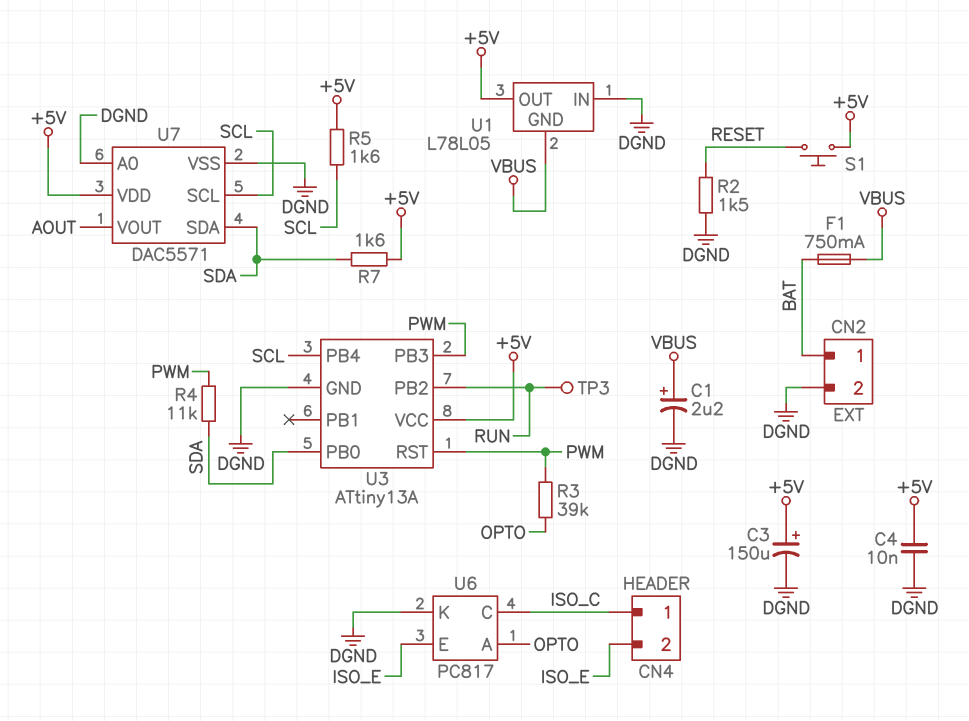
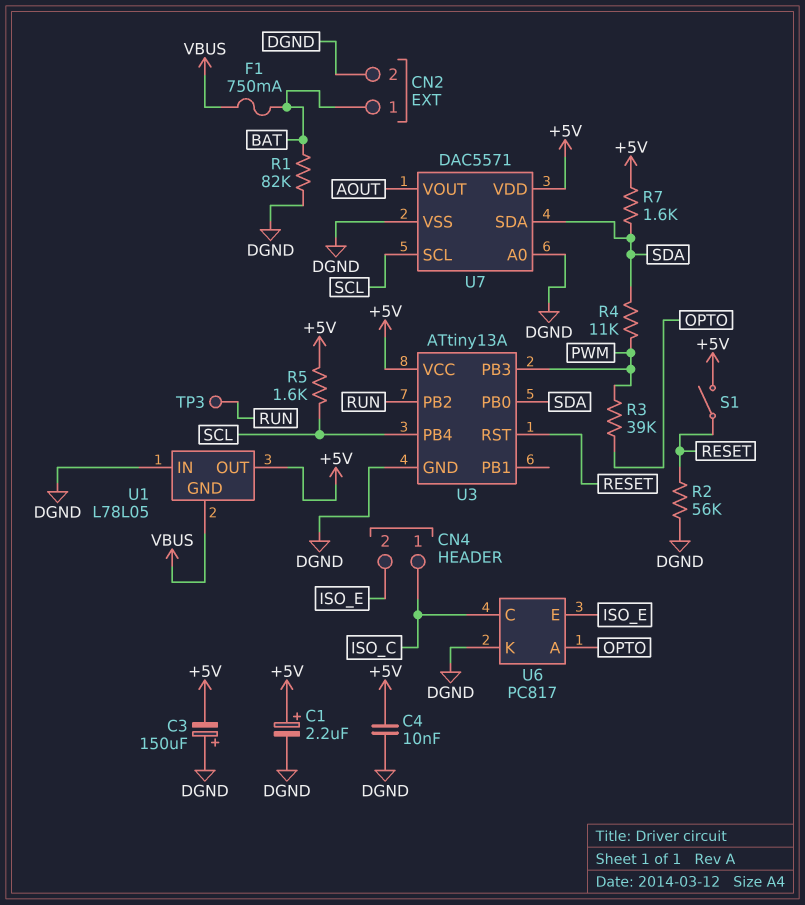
C1: 2.2uF (plus VBUS, minus DGND) -> 2.2uF (plus +5V, minus DGND)
C3: 150uF (plus +5V, minus DGND) -> 150uF (plus DGND, minus +5V)
R1: none -> 82k (BAT, DGND)
R2: 1.5k (DGND, RESET) -> 56k (DGND, RESET)
S1: button (+5V, RESET) -> switch (+5V, RESET)
U3 pin RST: PWM -> RESET

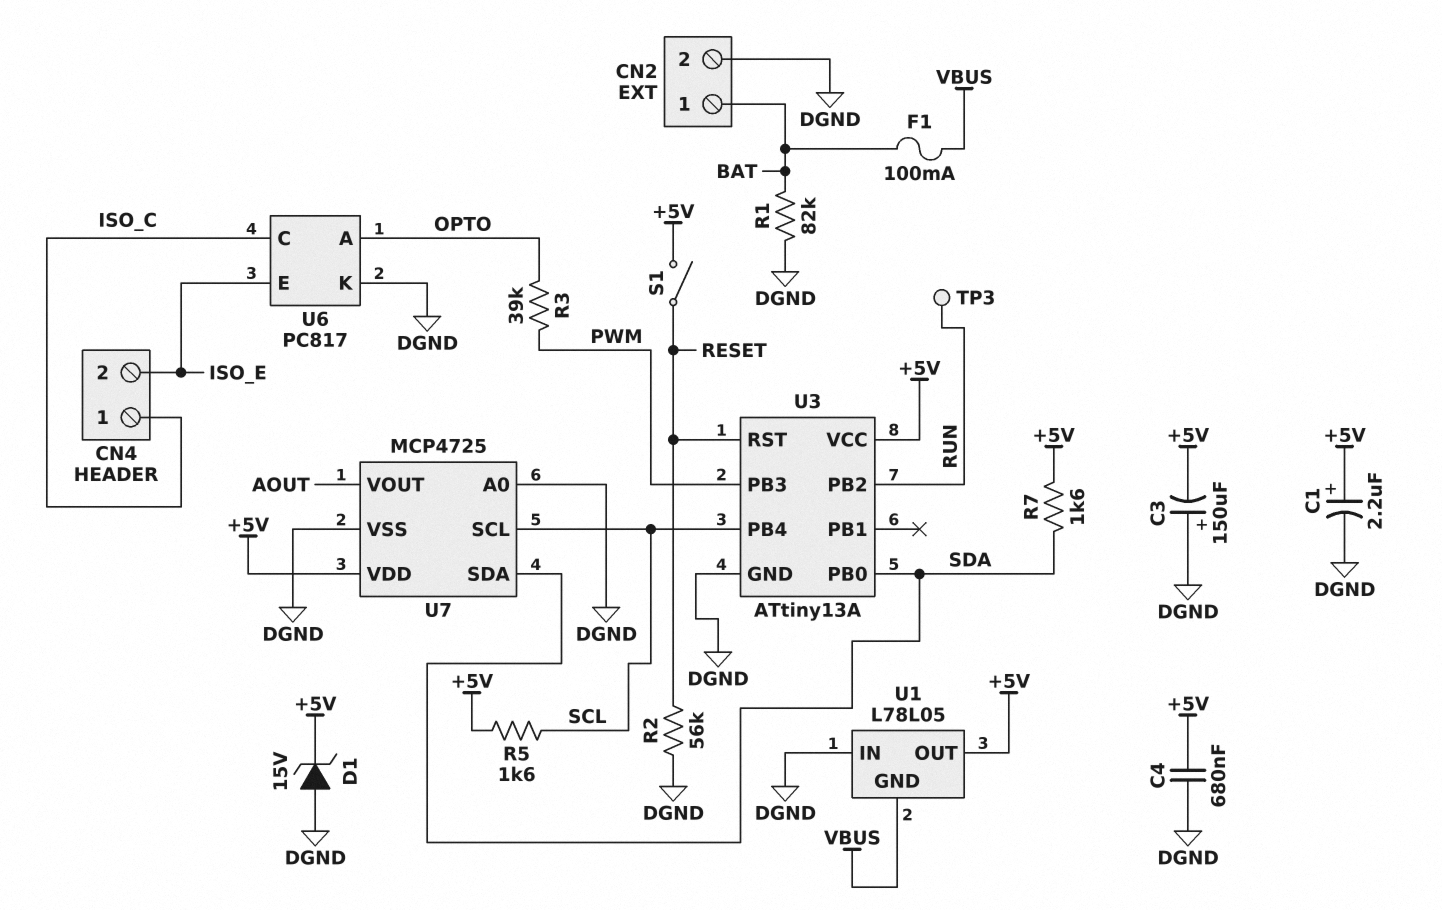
C4: 10nF (+5V, DGND) -> 680nF (+5V, DGND)
D1: none -> zener 15V (A DGND, K +5V)
F1: 750mA (BAT, VBUS) -> 100mA (BAT, VBUS)
R4: 11k (PWM, SDA) -> none
U7: DAC5571 -> MCP4725

